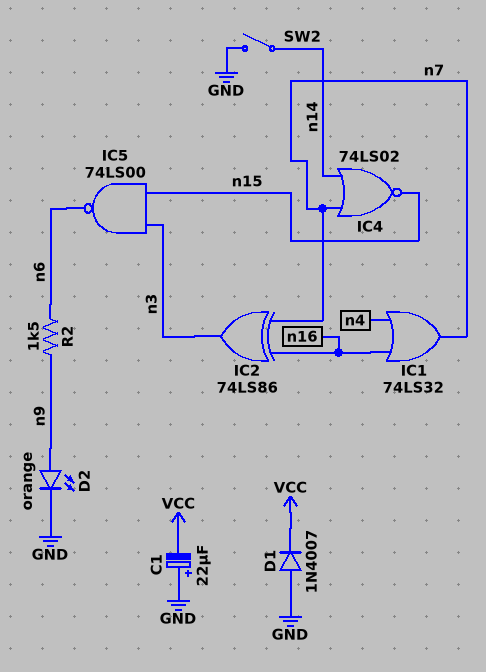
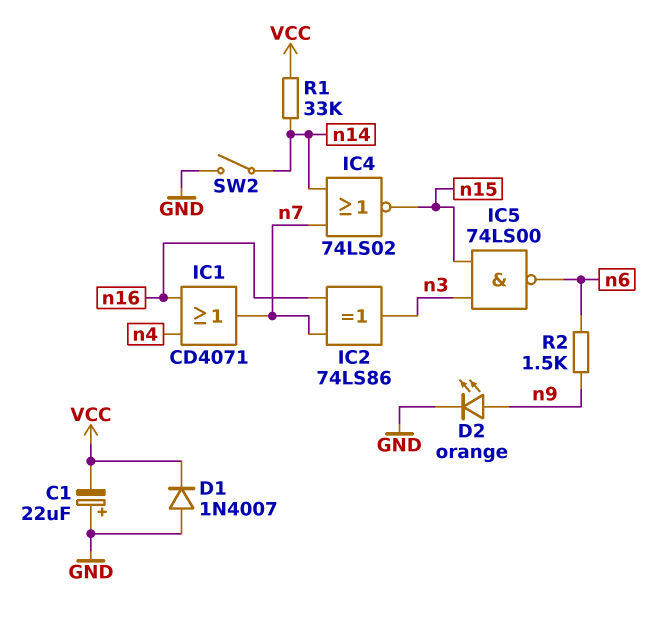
IC1: OR 74LS32 (in n4, in n16, out n7) -> OR CD4071 (in n4, in n16, out n7)
R1: none -> 33k (VCC, n14)

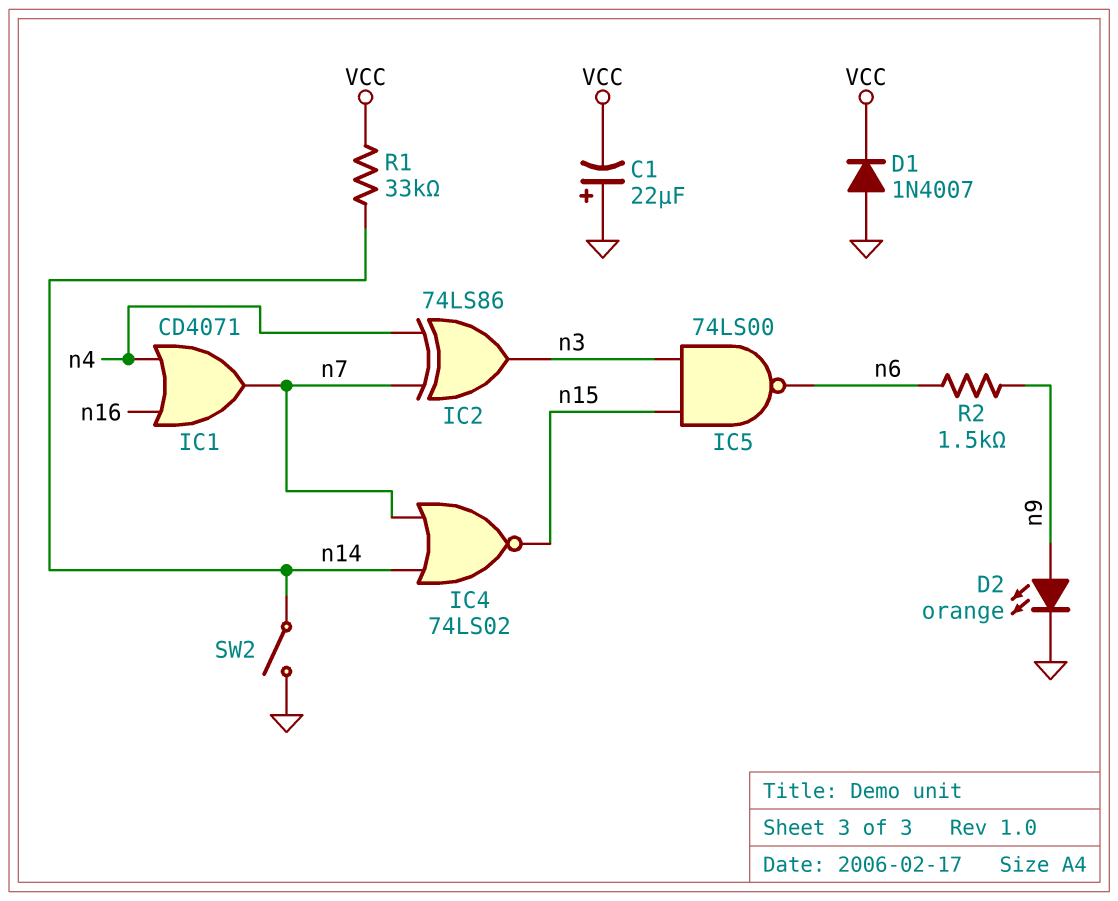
IC2: XOR 74LS86 (in n7, in n16, out n3) -> XOR 74LS86 (in n4, in n7, out n3)

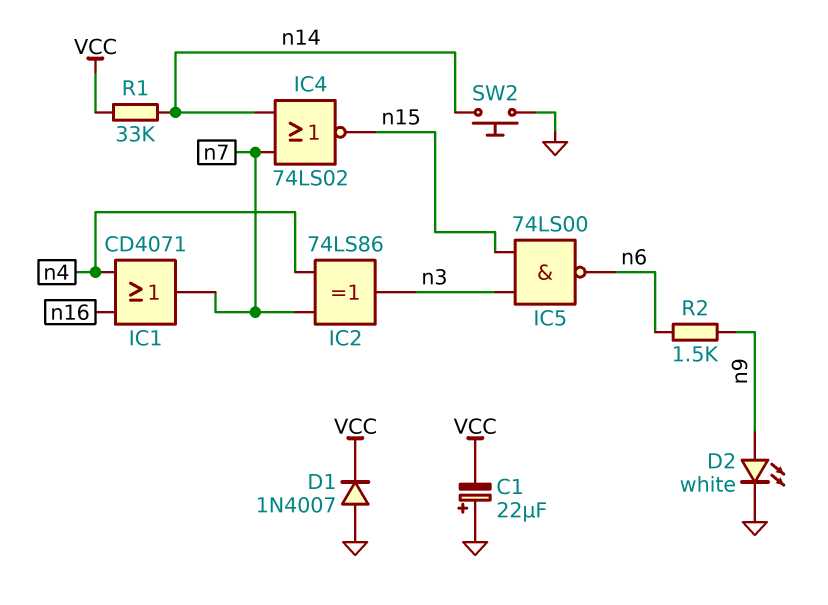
D2: LED orange (A n9, K GND) -> LED white (A n9, K GND)
SW2: switch (GND, n14) -> button (GND, n14)

